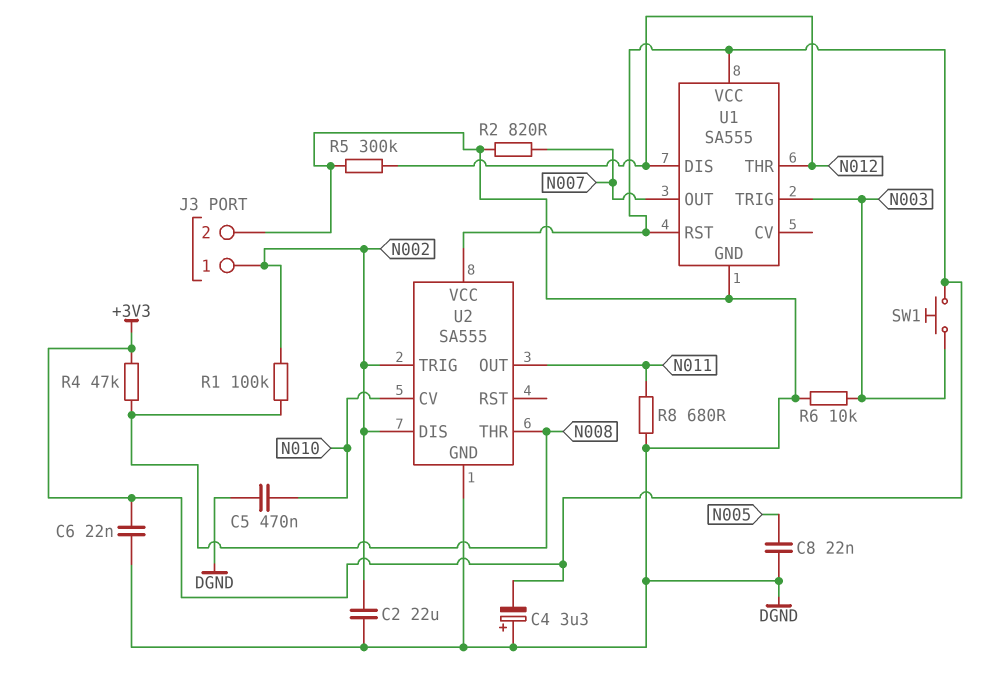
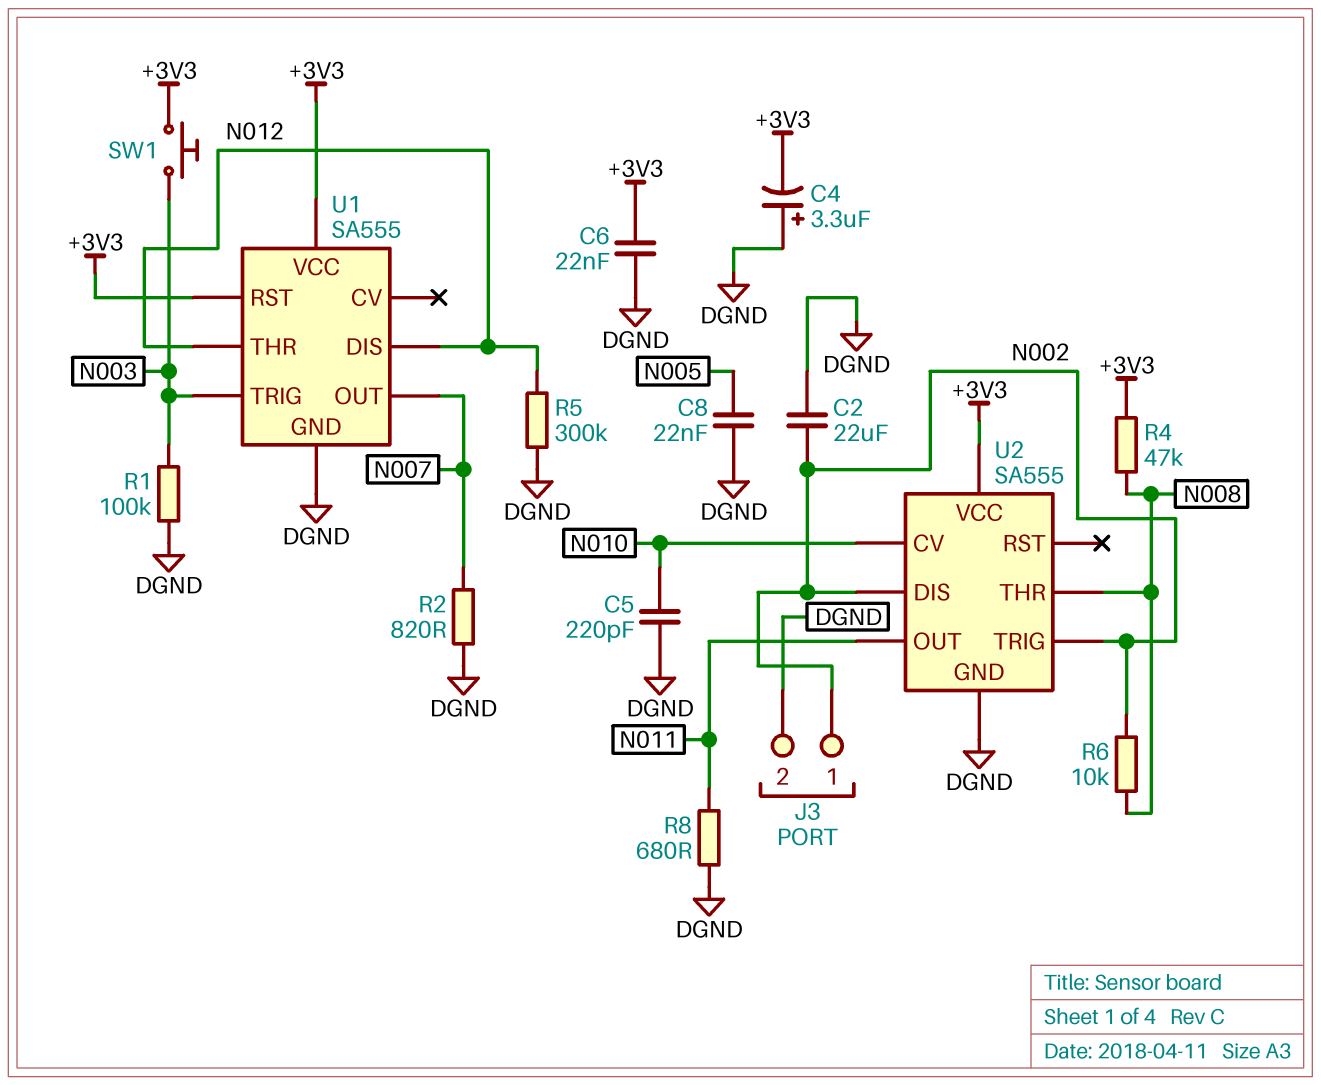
C5: 470nF (DGND, N010) -> 220pF (DGND, N010)
R1: 100k (N002, N008) -> 100k (DGND, N003)
R6: 10k (DGND, N003) -> 10k (N002, N008)

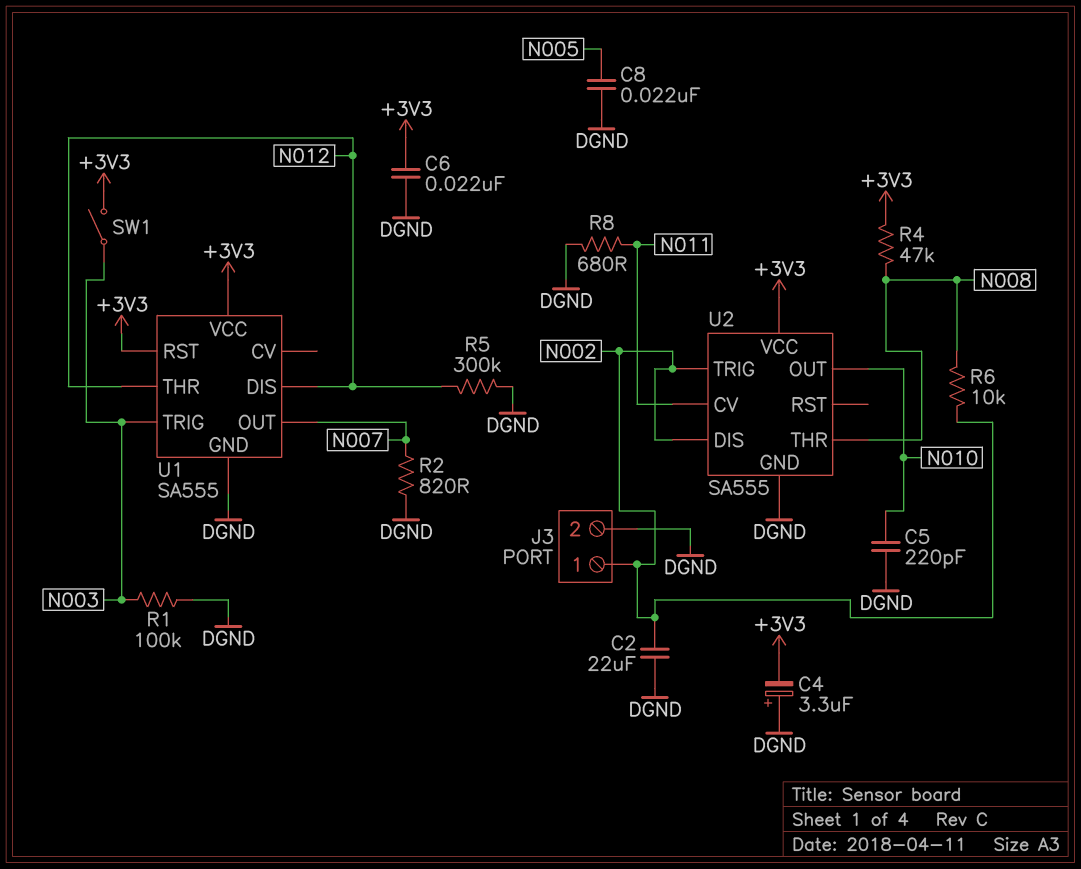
SW1: button (+3V3, N003) -> switch (+3V3, N003)
U2 pin CV: N010 -> N011
U2 pin OUT: N011 -> N010

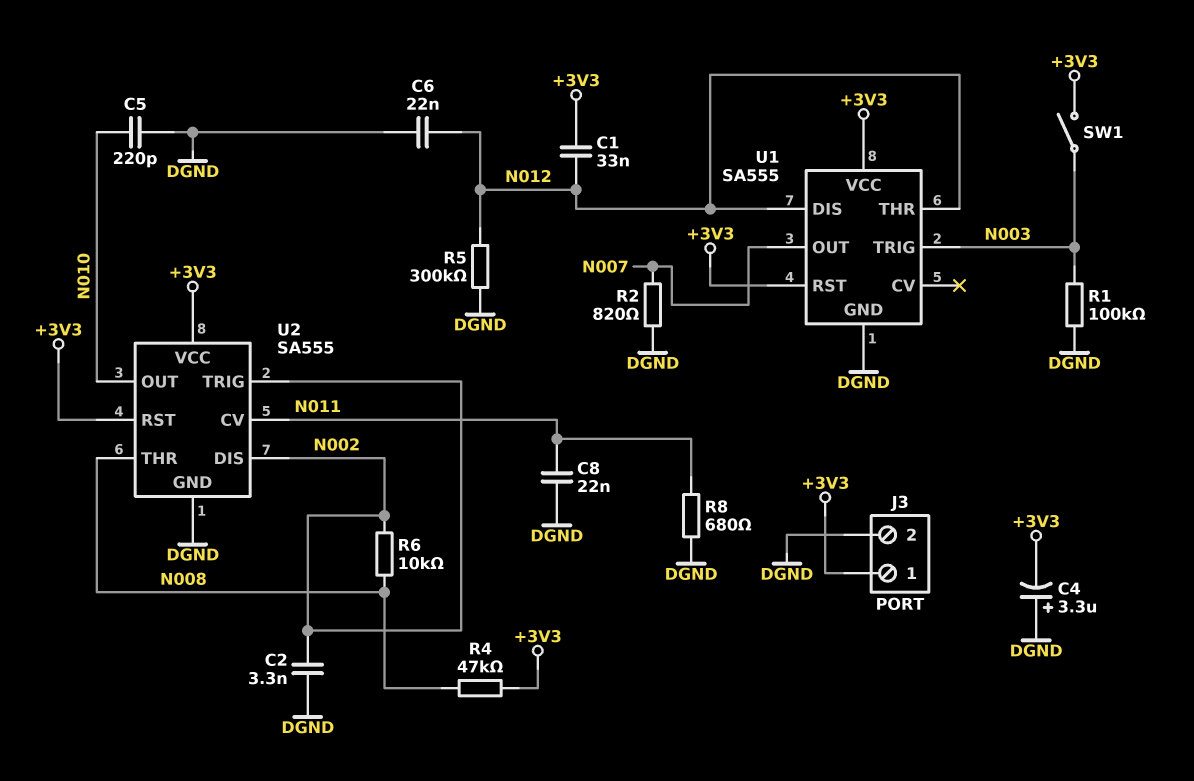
C1: none -> 33nF (+3V3, N012)
C2: 22uF (DGND, N002) -> 3.3nF (DGND, N002)
C6: 22nF (+3V3, DGND) -> 22nF (DGND, N012)
C8: 22nF (DGND, N005) -> 22nF (DGND, N011)
J3 pin 1: N002 -> +3V3
U2 pin RST: none -> +3V3

